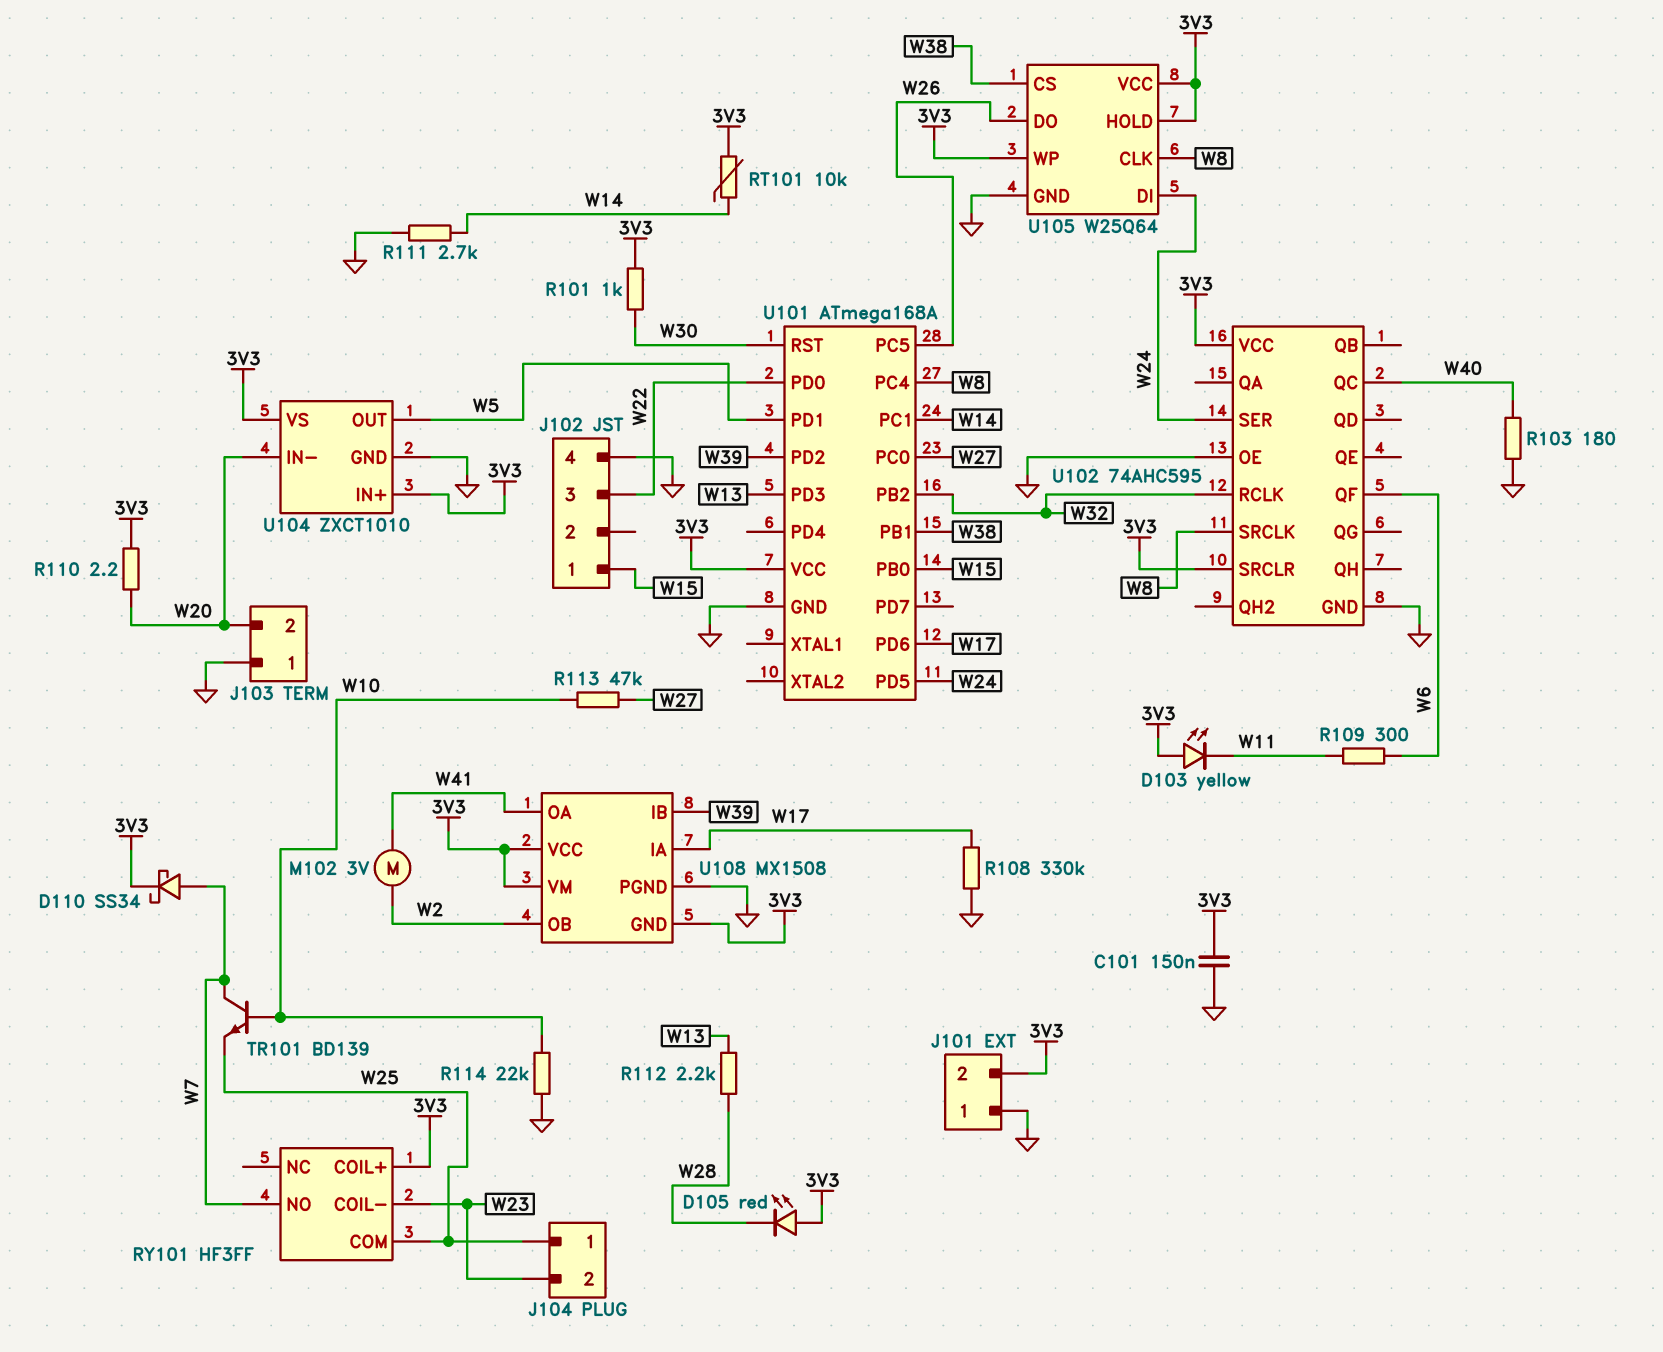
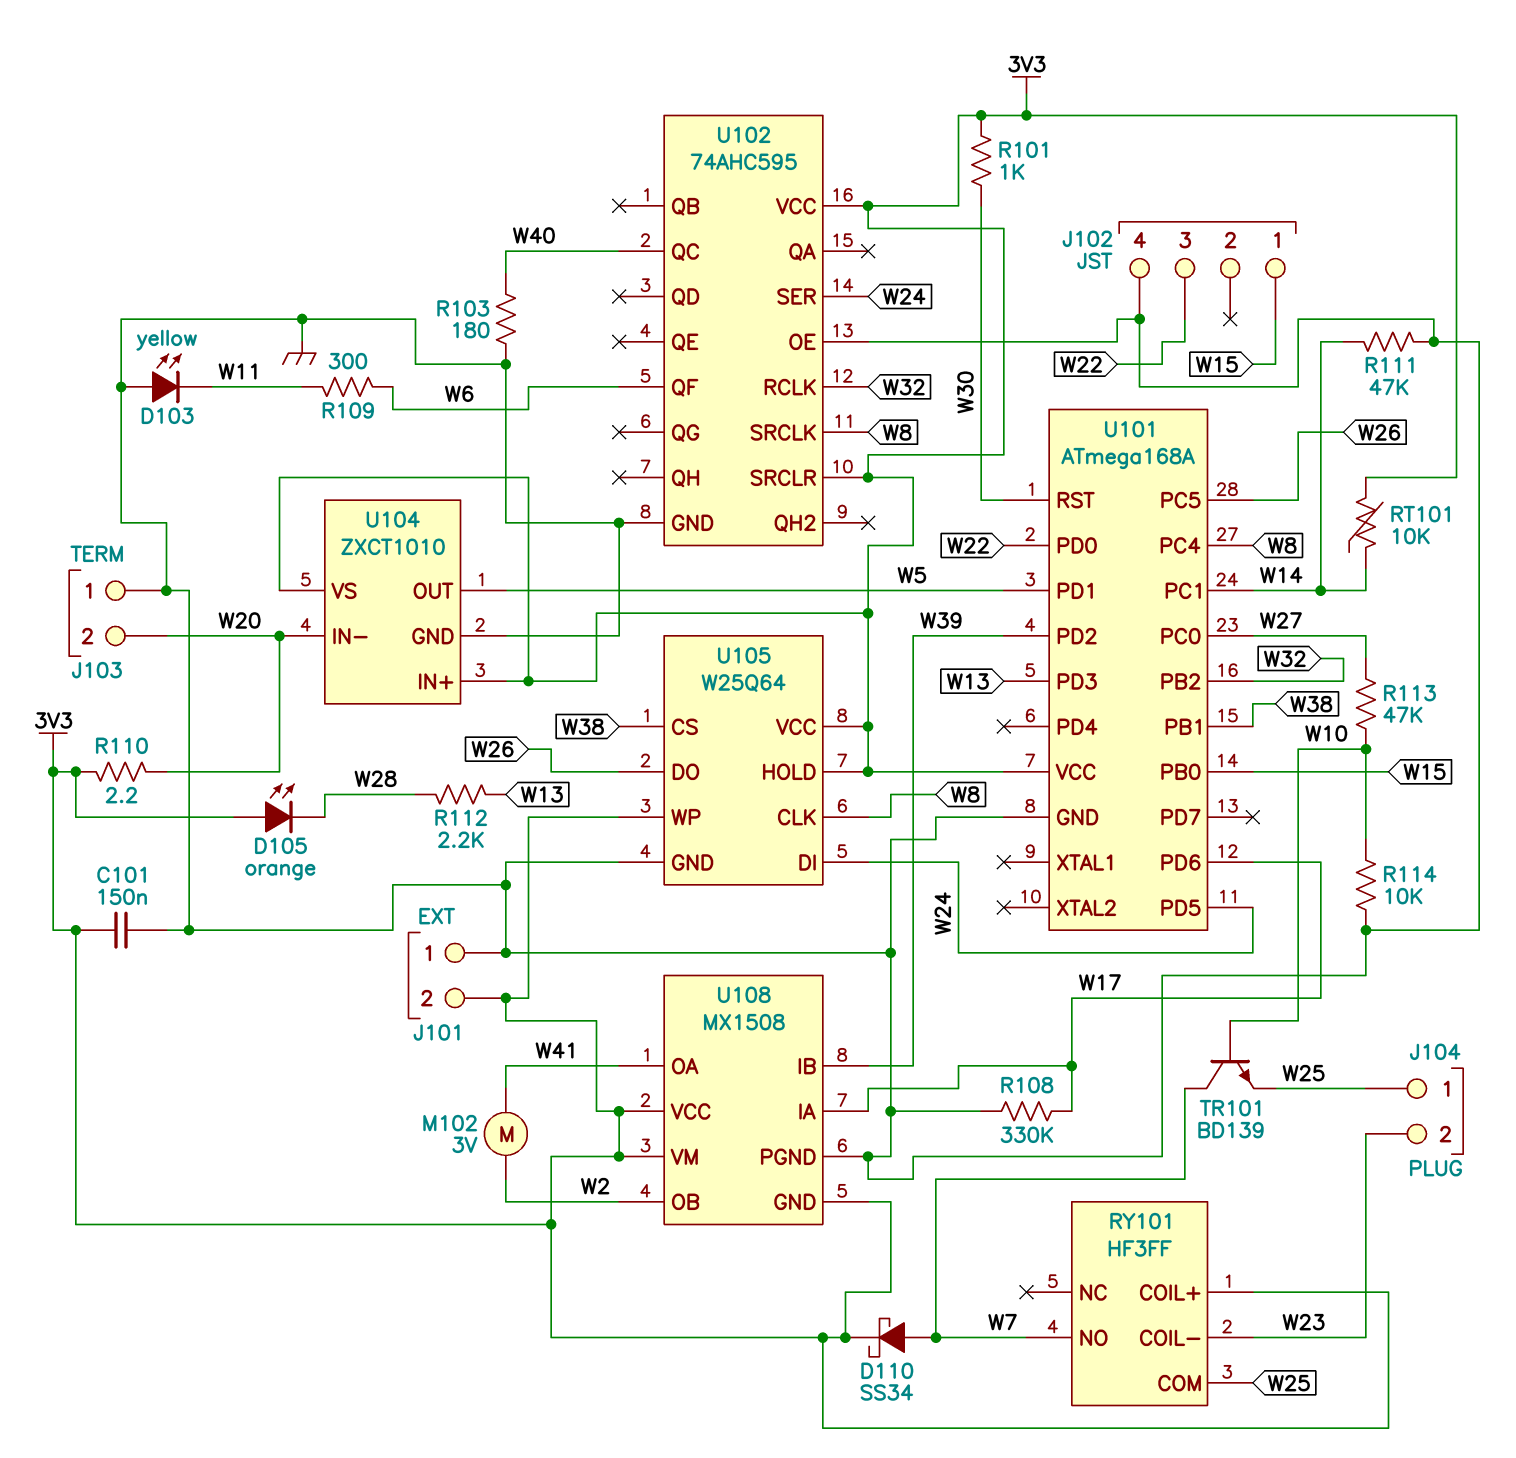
D103: LED yellow (A 3V3, K W11) -> LED yellow (A GND, K W11)
D105: LED red (A 3V3, K W28) -> LED orange (A 3V3, K W28)
R111: 2.7k (GND, W14) -> 47k (GND, W14)
R114: 22k (GND, W10) -> 10k (GND, W10)

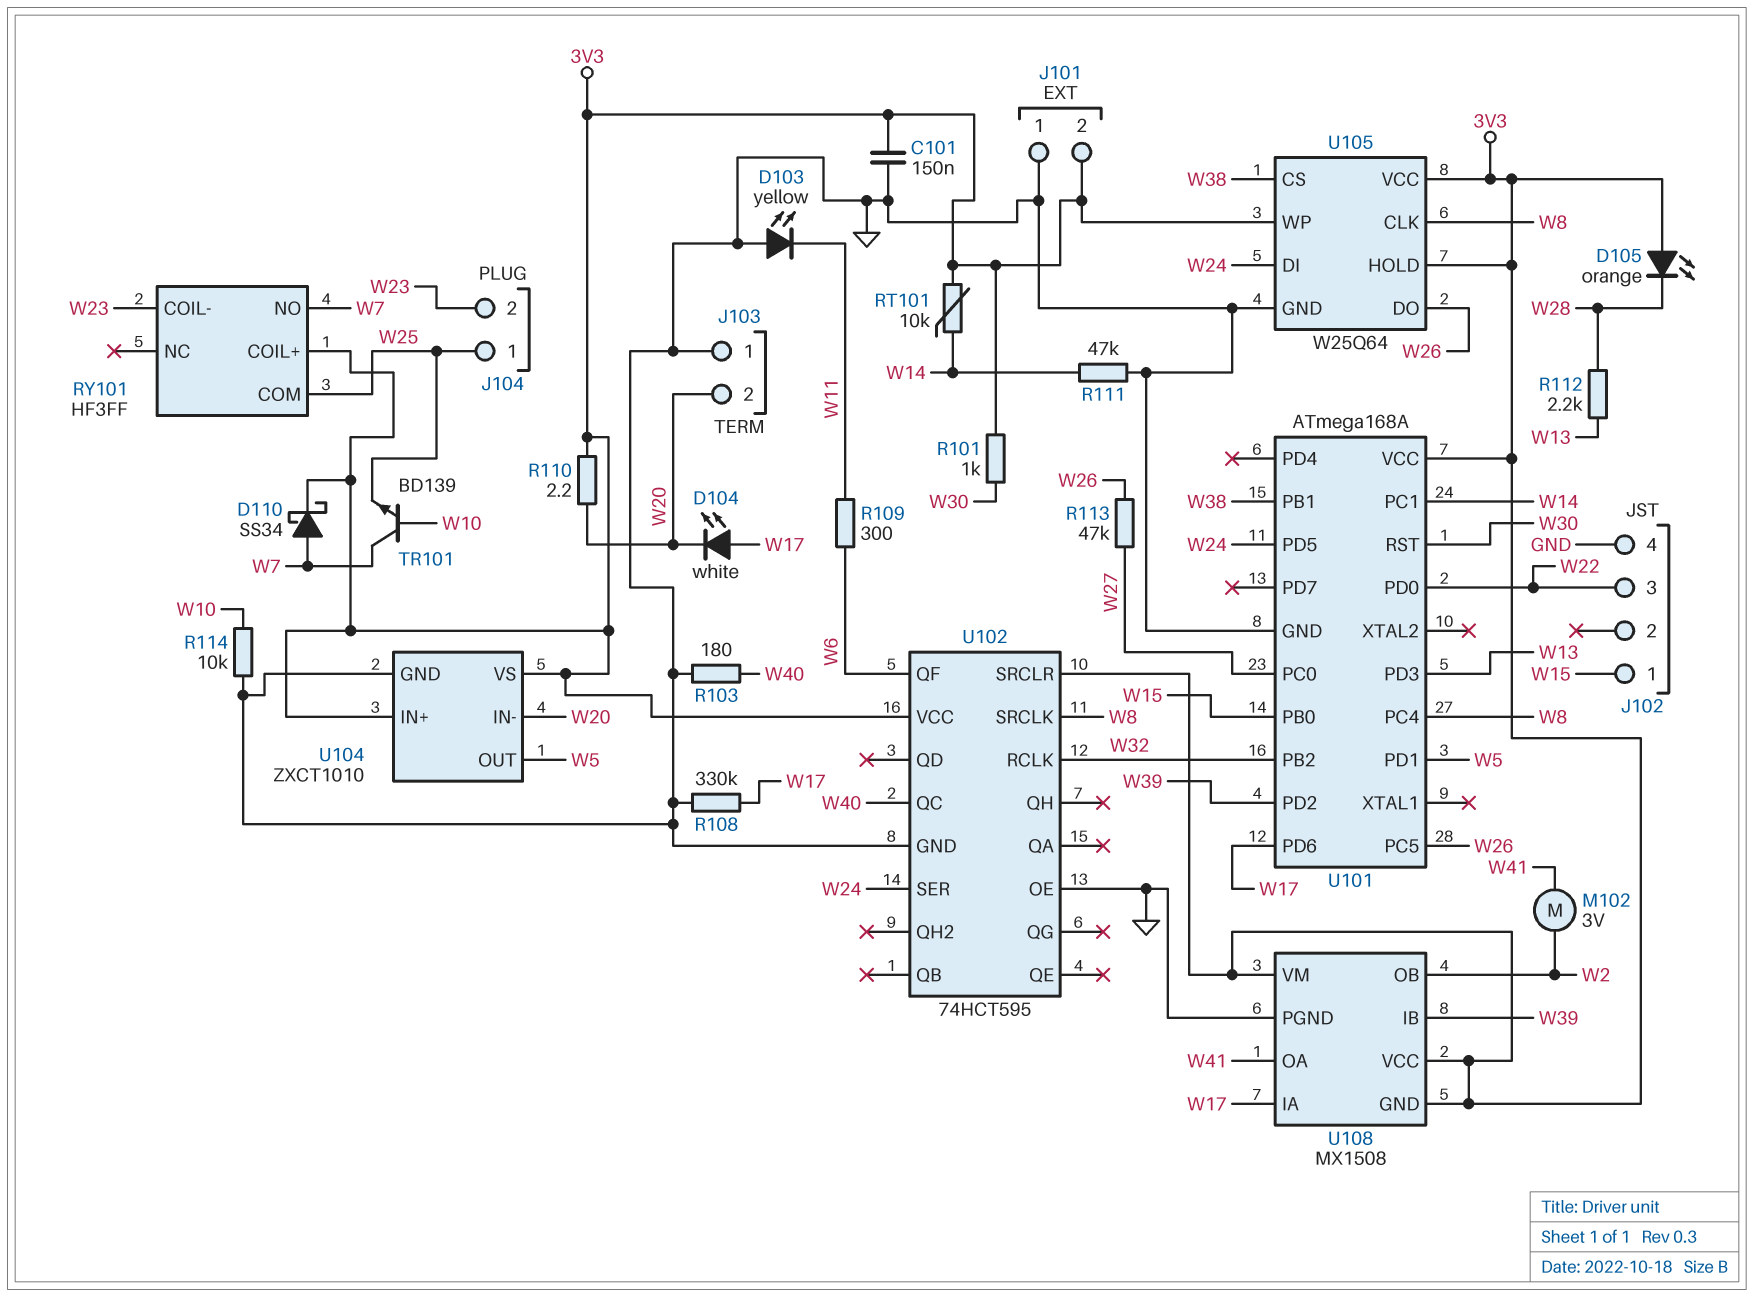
D104: none -> LED white (A W17, K W20)
R113: 47k (W10, W27) -> 47k (W26, W27)
U102: 74AHC595 -> 74HCT595

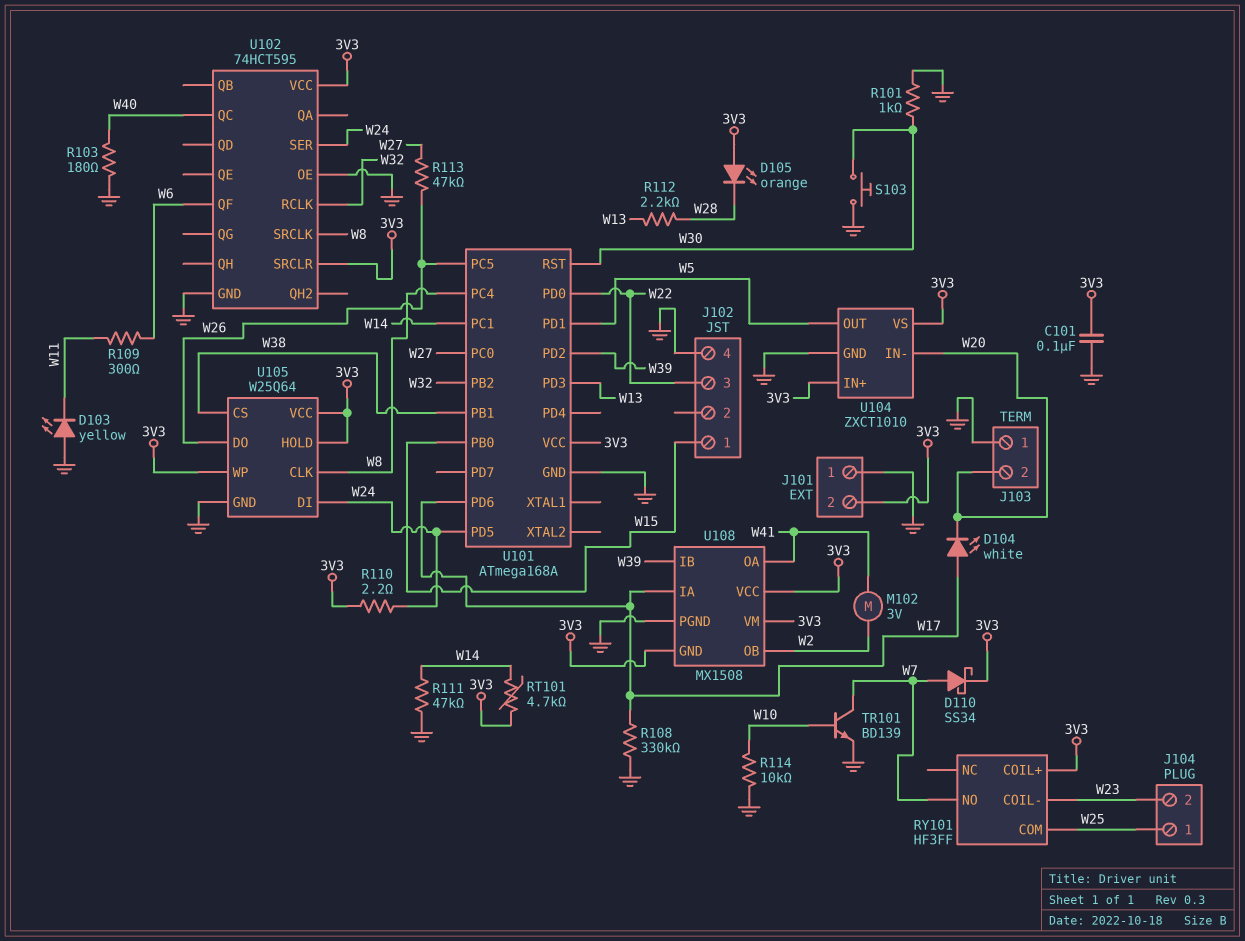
C101: 150nF (3V3, GND) -> 100nF (3V3, GND)
R101: 1k (3V3, W30) -> 1k (GND, W30)
R110: 2.2 (3V3, W20) -> 2.2 (3V3, W24)
RT101: 10k (3V3, W14) -> 4.7k (3V3, W14)
S103: none -> button (GND, W30)
TR101: NPN BD139 (B W10, C W7, E W25) -> NPN BD139 (B W10, C W7, E GND)

